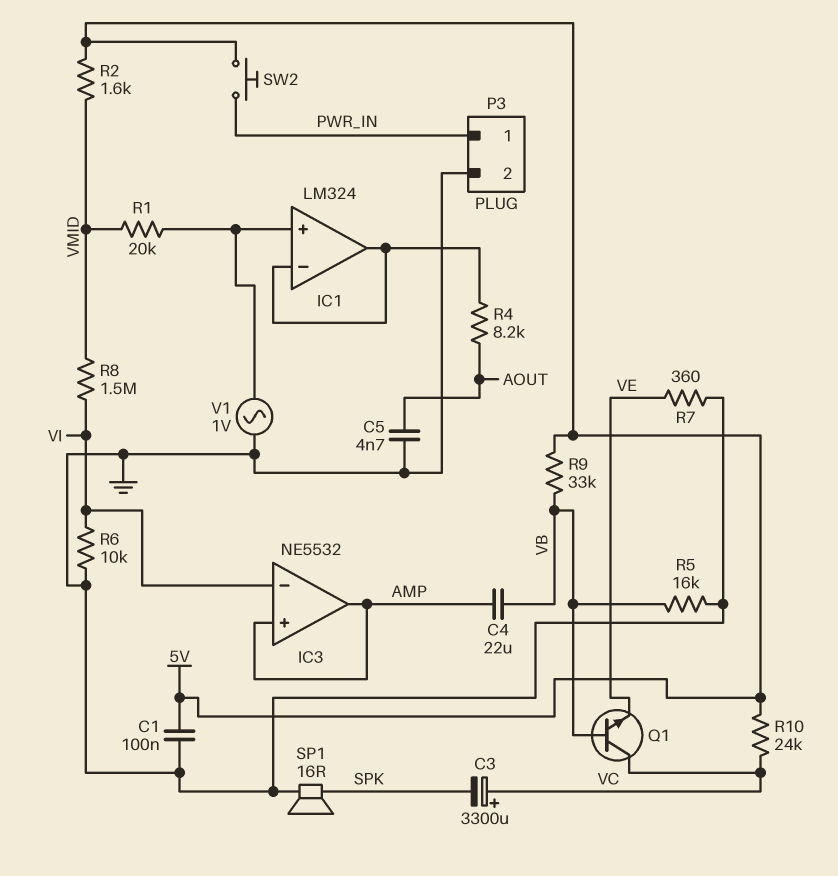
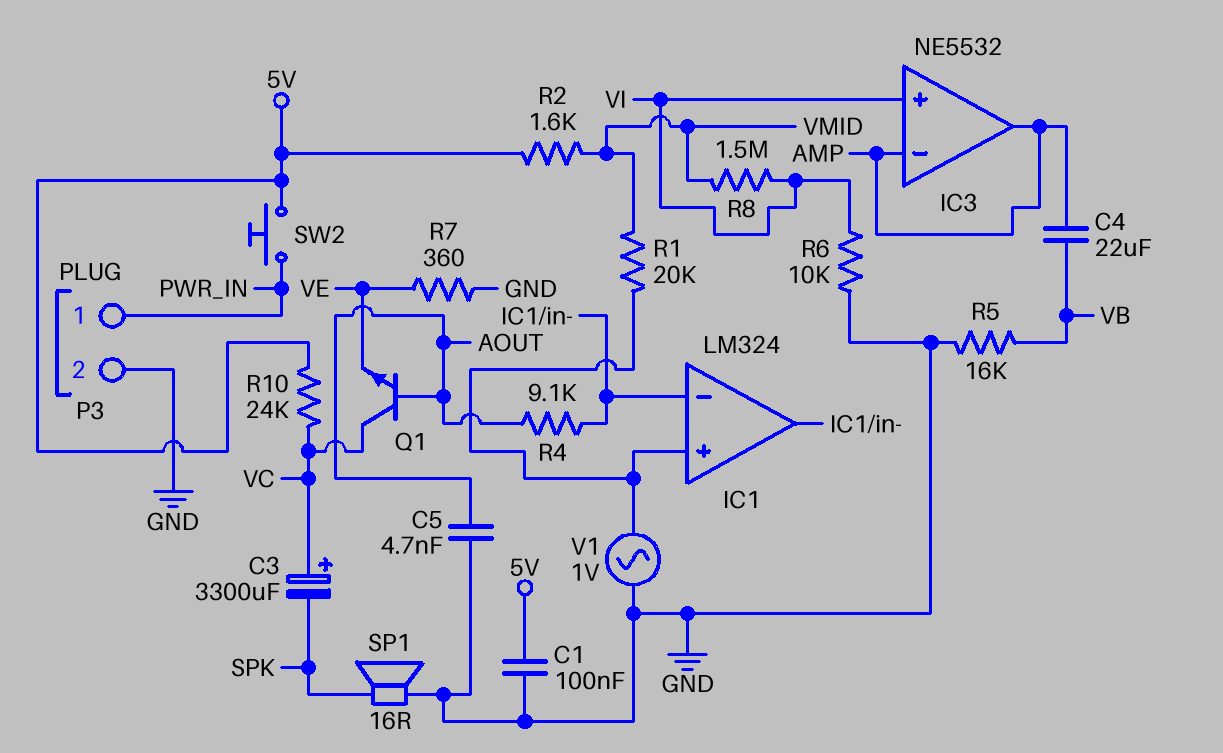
IC3 pin in+: AMP -> VI
IC3 pin in-: VI -> AMP
Q1: NPN (B VB, C VC, E VE) -> NPN (B AOUT, C VC, E VE)
R4: 8.2k (AOUT, IC1/in-) -> 9.1k (AOUT, IC1/in-)
R9: 33k (5V, VB) -> none

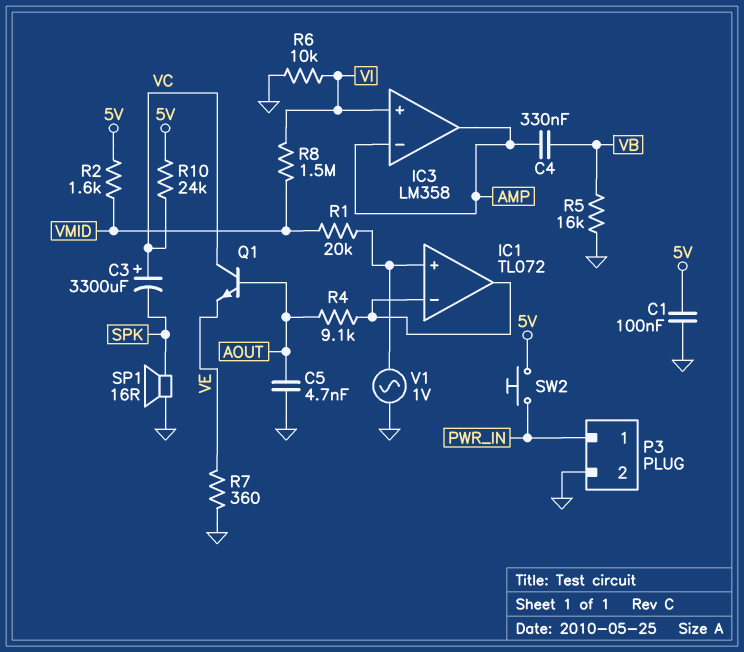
C4: 22uF (AMP, VB) -> 330nF (AMP, VB)
IC1: LM324 -> TL072
IC3: NE5532 -> LM358

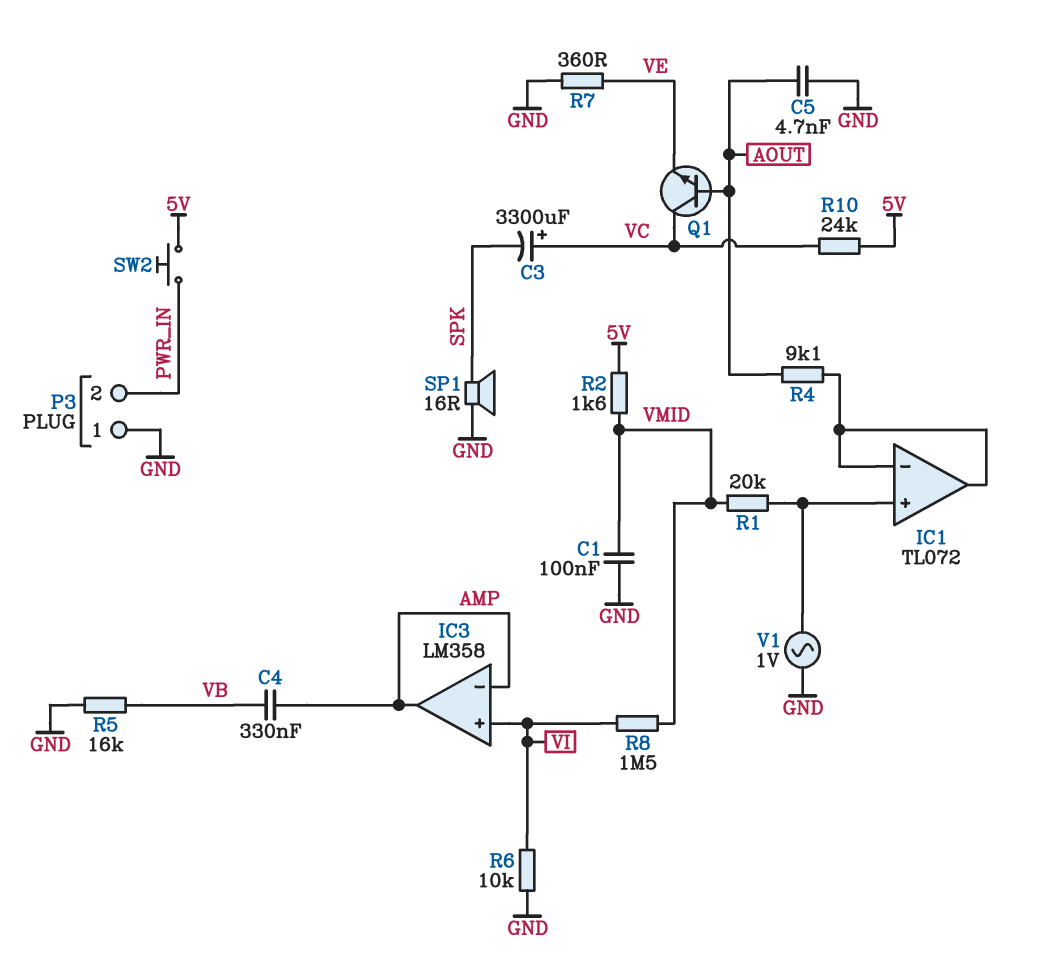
C1: 100nF (5V, GND) -> 100nF (GND, VMID)
P3 pin 1: PWR_IN -> GND
P3 pin 2: GND -> PWR_IN

